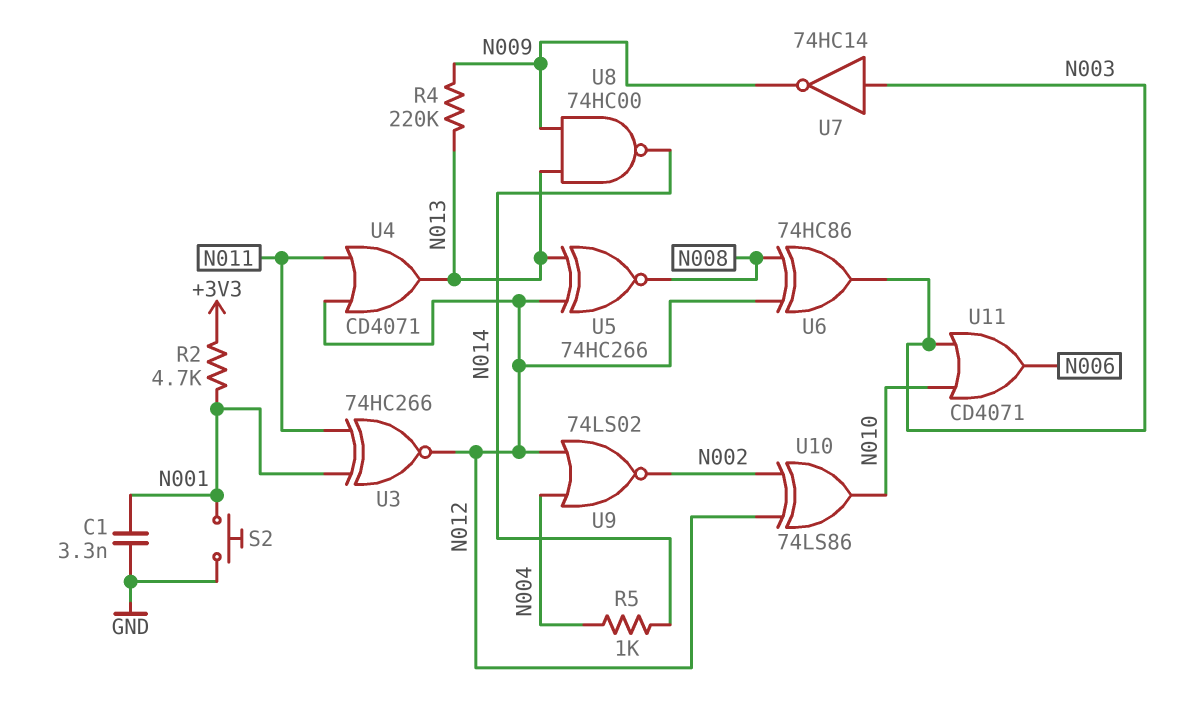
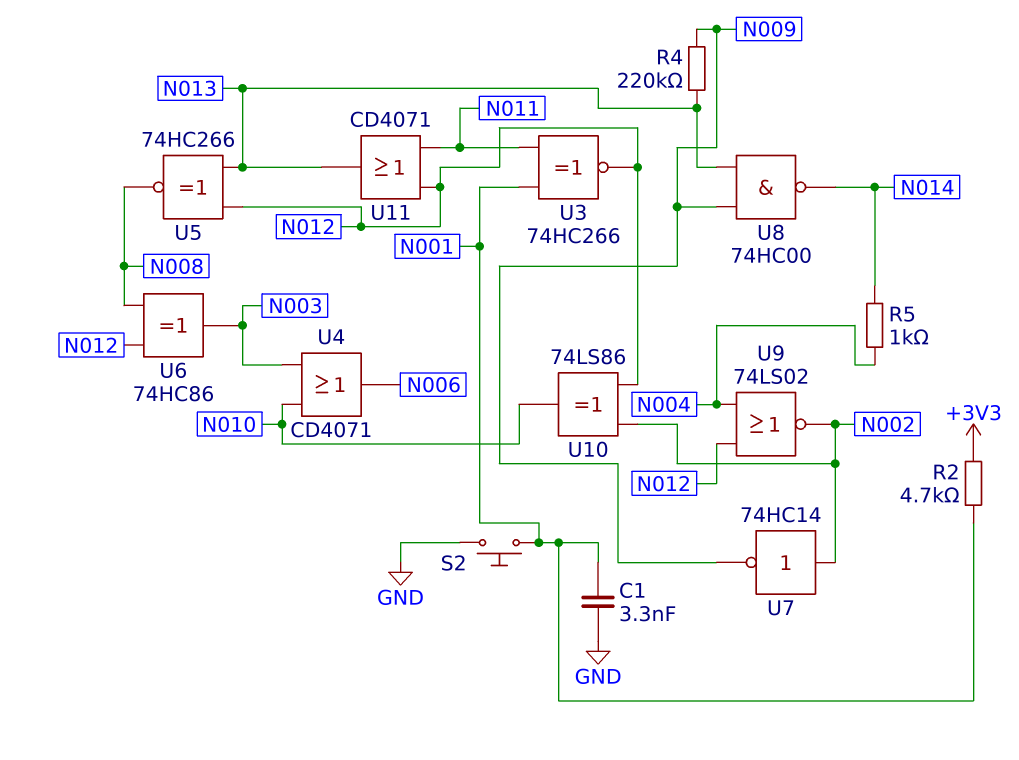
U4: OR CD4071 (in N011, in N012, out N013) -> OR CD4071 (in N003, in N010, out N006)
U7: NOT 74HC14 (in N003, out N009) -> NOT 74HC14 (in N002, out N009)
U11: OR CD4071 (in N003, in N010, out N006) -> OR CD4071 (in N011, in N012, out N013)

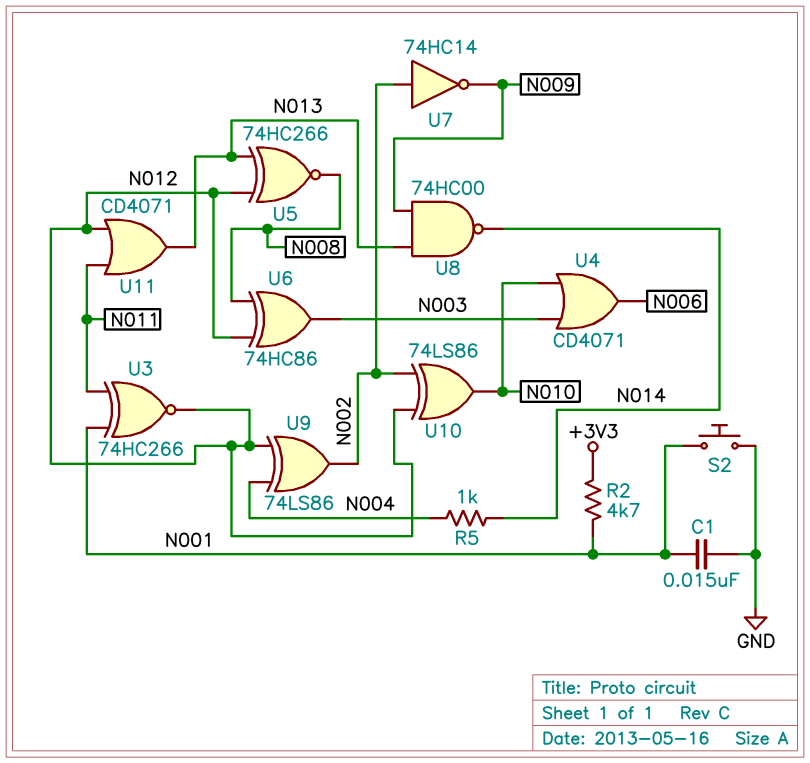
C1: 3.3nF (GND, N001) -> 15nF (GND, N001)
R4: 220k (N009, N013) -> none
U9: NOR 74LS02 (in N004, in N012, out N002) -> XOR 74LS86 (in N004, in N012, out N002)

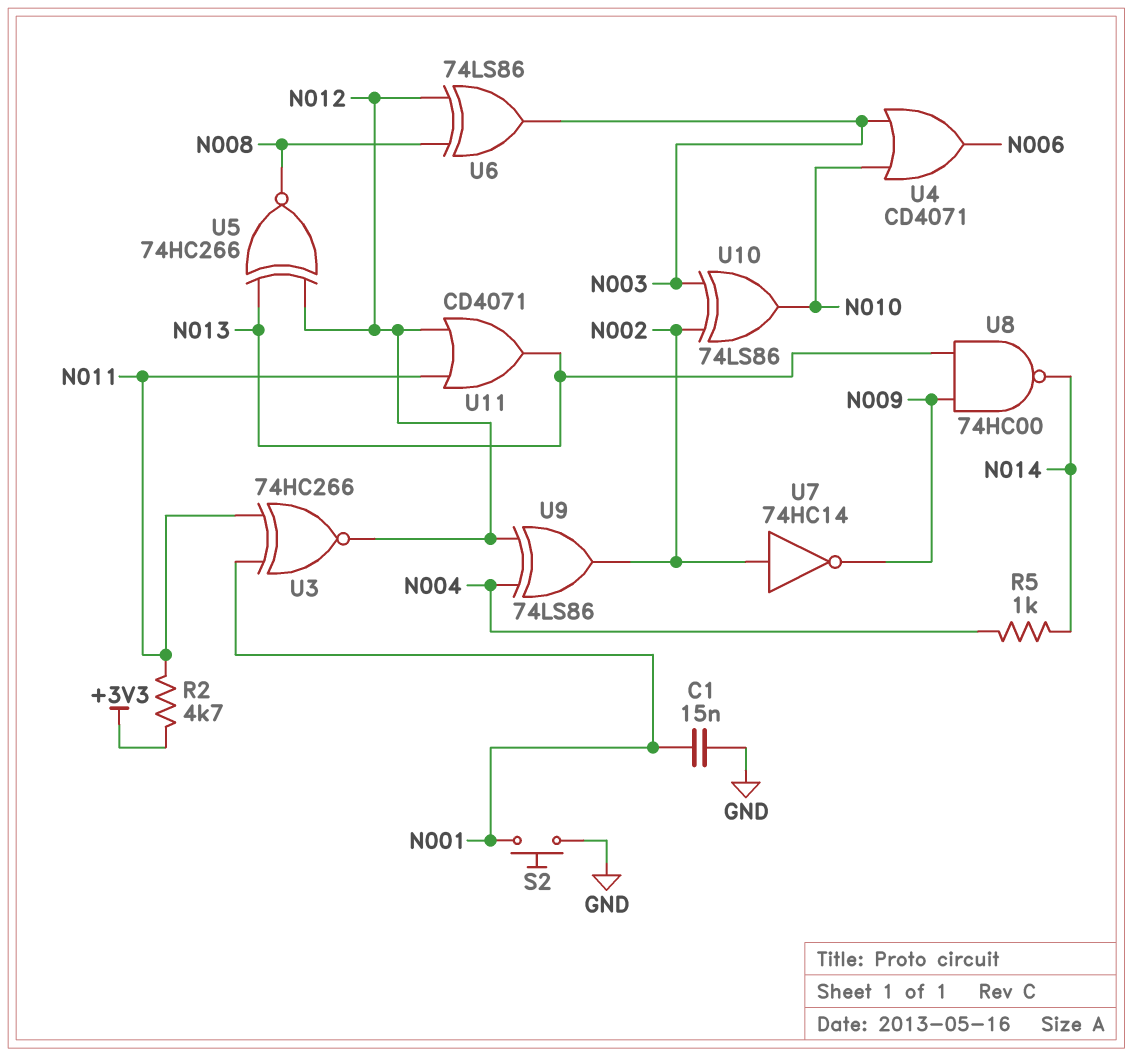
R2: 4.7k (+3V3, N001) -> 4.7k (+3V3, N011)
U6: XOR 74HC86 (in N008, in N012, out N003) -> XOR 74LS86 (in N008, in N012, out N003)
U10: XOR 74LS86 (in N002, in N012, out N010) -> XOR 74LS86 (in N002, in N003, out N010)

